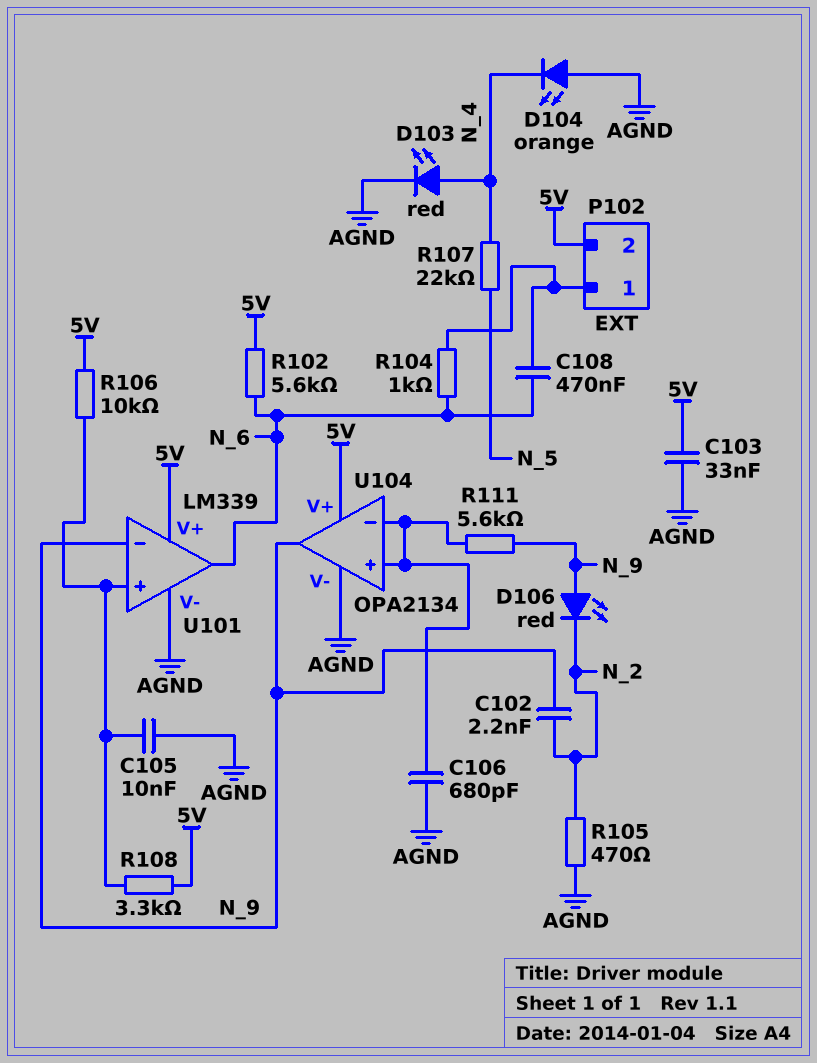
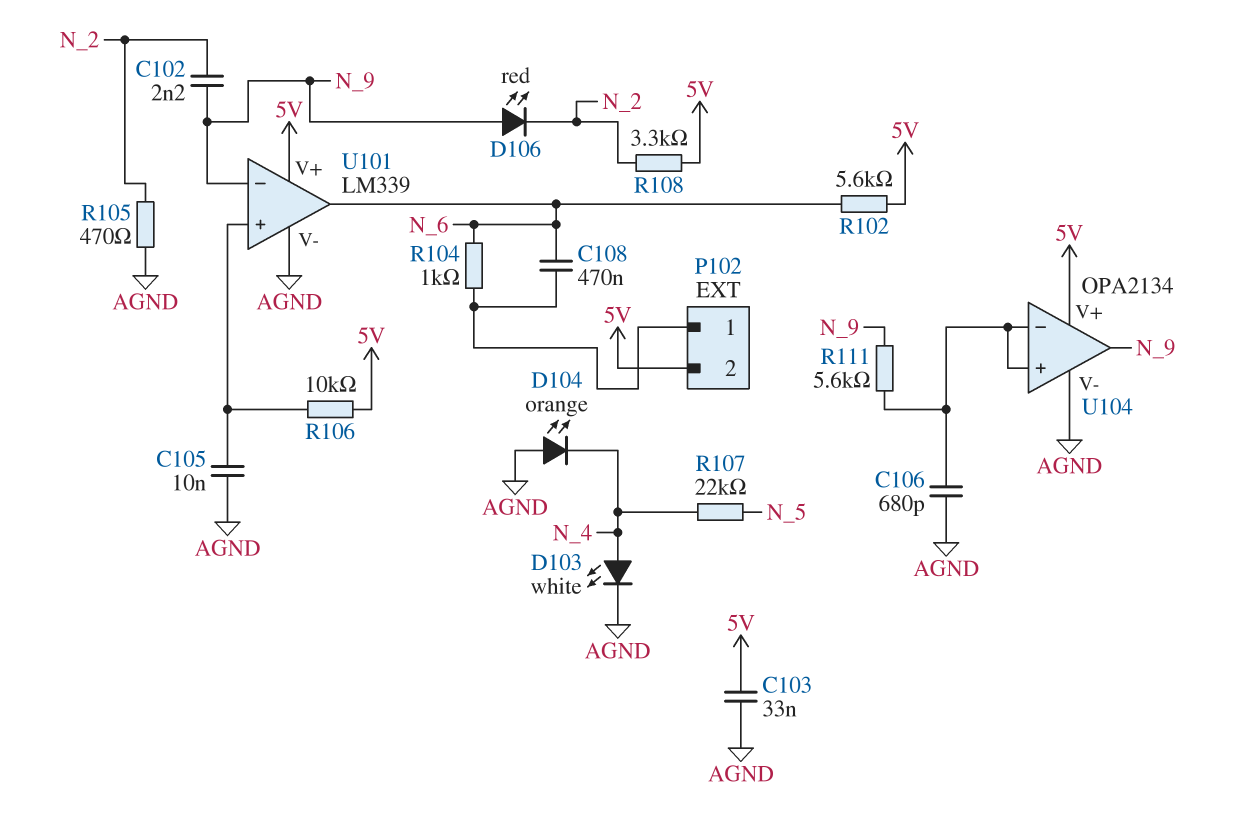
D103: LED red (A N_4, K AGND) -> LED white (A N_4, K AGND)
R108: 3.3k (5V, U101/in+) -> 3.3k (5V, N_2)

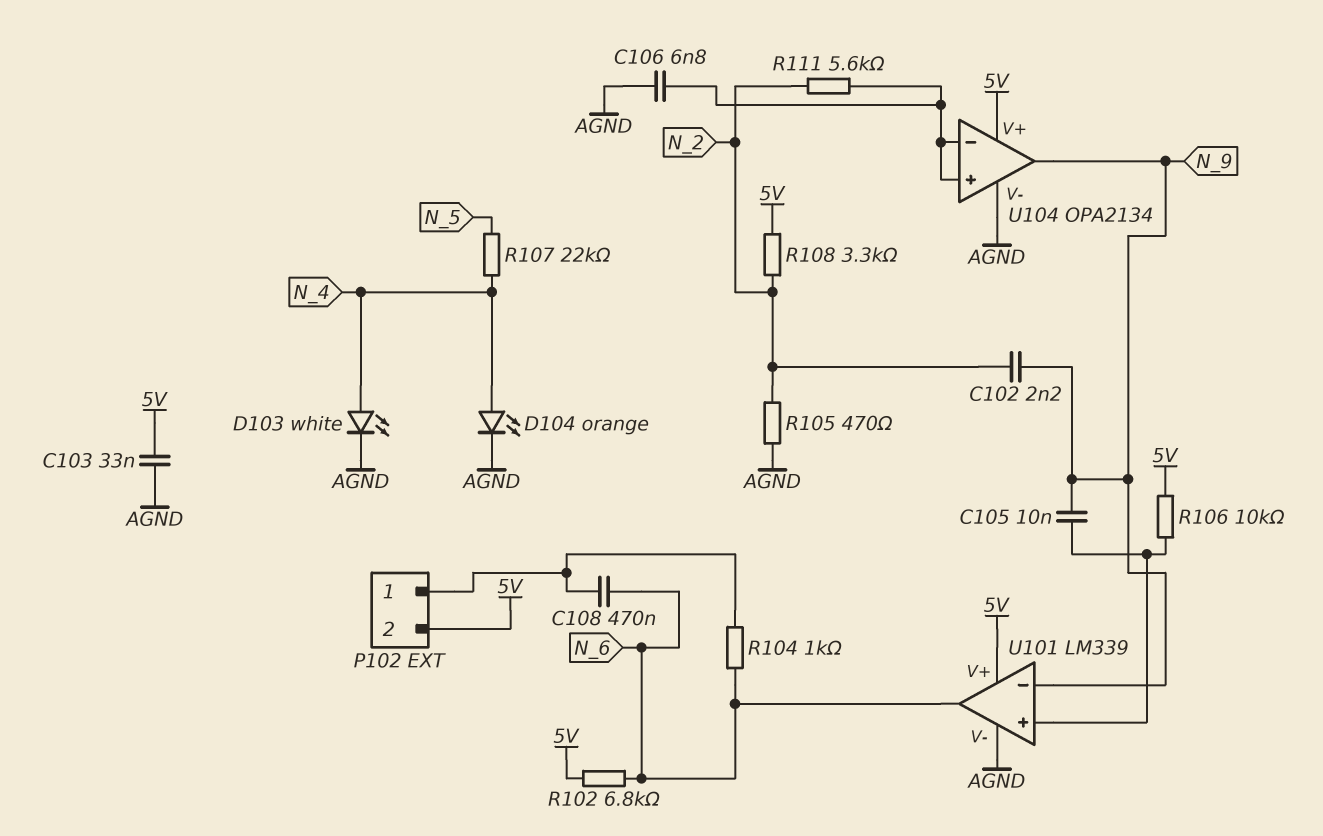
C105: 10nF (AGND, U101/in+) -> 10nF (N_9, U101/in+)
C106: 680pF (AGND, U104/in+) -> 6.8nF (AGND, U104/in+)
D104: LED orange (A AGND, K N_4) -> LED orange (A N_4, K AGND)
D106: LED red (A N_9, K N_2) -> none
R102: 5.6k (5V, N_6) -> 6.8k (5V, N_6)
R111: 5.6k (N_9, U104/in+) -> 5.6k (N_2, U104/in+)

